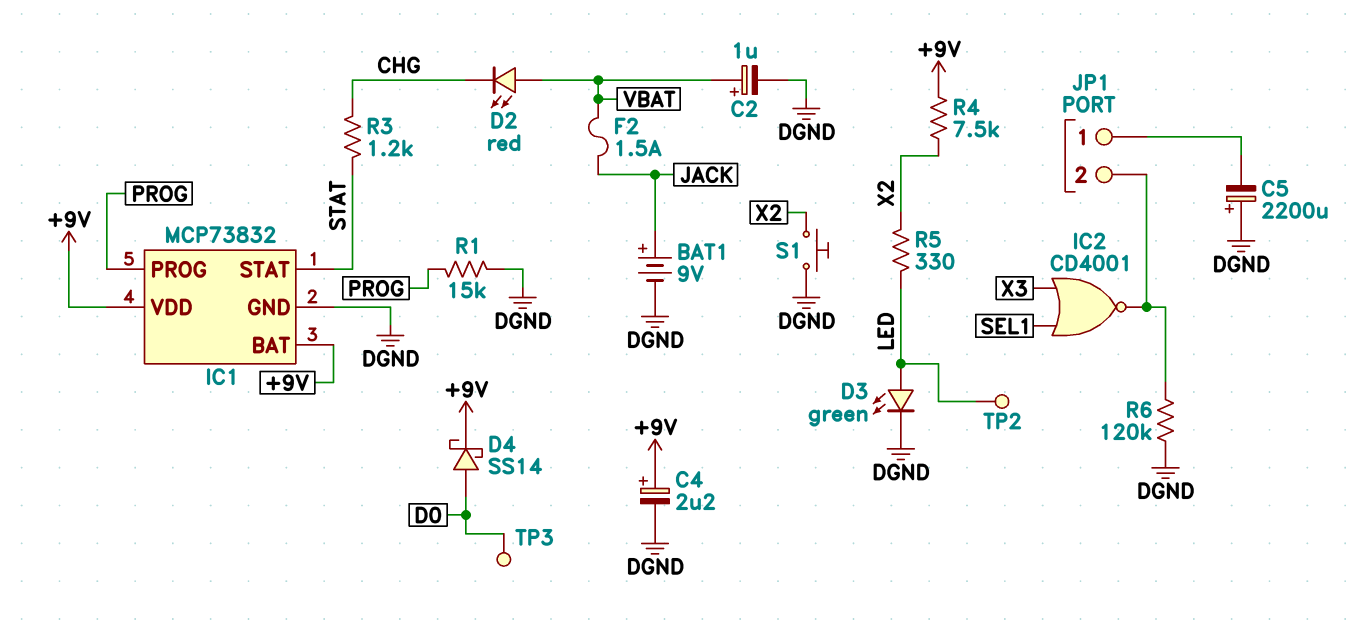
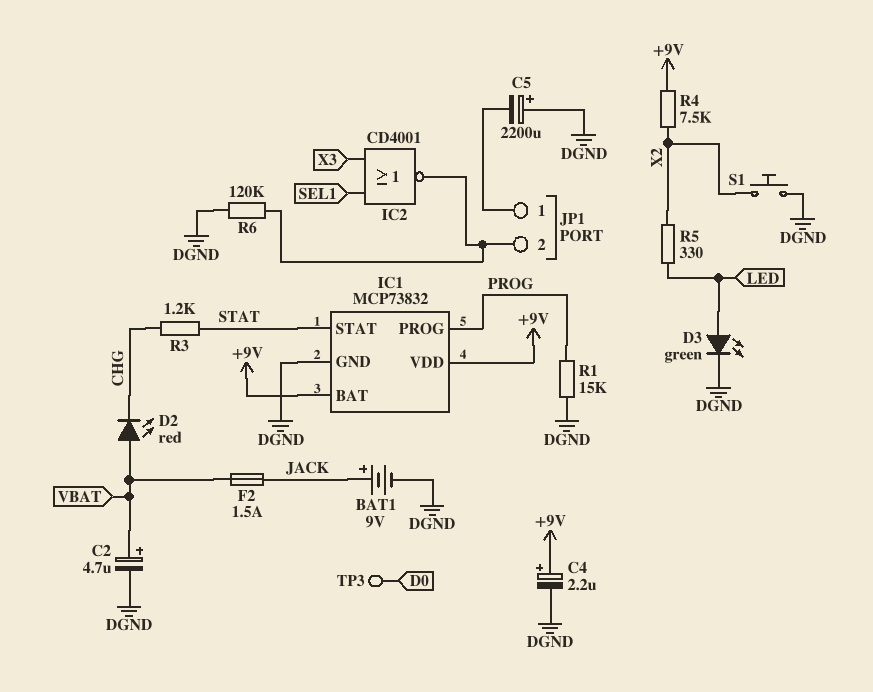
C2: 1uF (plus VBAT, minus DGND) -> 4.7uF (plus VBAT, minus DGND)
D4: schottky SS14 (A D0, K +9V) -> none
TP2: test point (LED) -> none

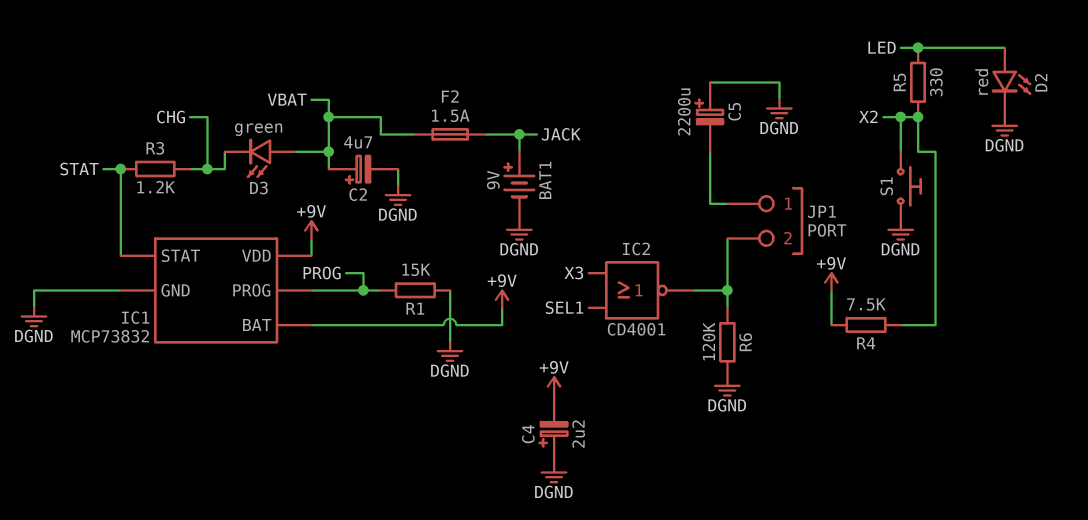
C4: 2.2uF (plus +9V, minus DGND) -> 2.2uF (plus DGND, minus +9V)
D2: LED red (A VBAT, K CHG) -> LED red (A LED, K DGND)
D3: LED green (A LED, K DGND) -> LED green (A VBAT, K CHG)
TP3: test point (D0) -> none

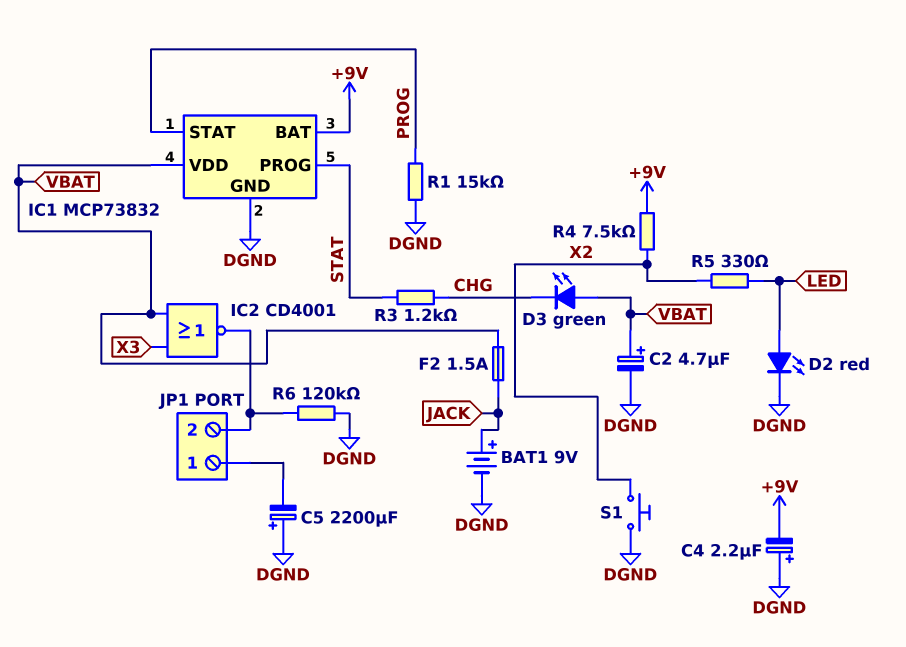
IC1 pin PROG: PROG -> STAT
IC1 pin STAT: STAT -> PROG
IC1 pin VDD: +9V -> VBAT
IC2: NOR CD4001 (in SEL1, in X3, out JP1/2) -> NOR CD4001 (in VBAT, in X3, out JP1/2)

